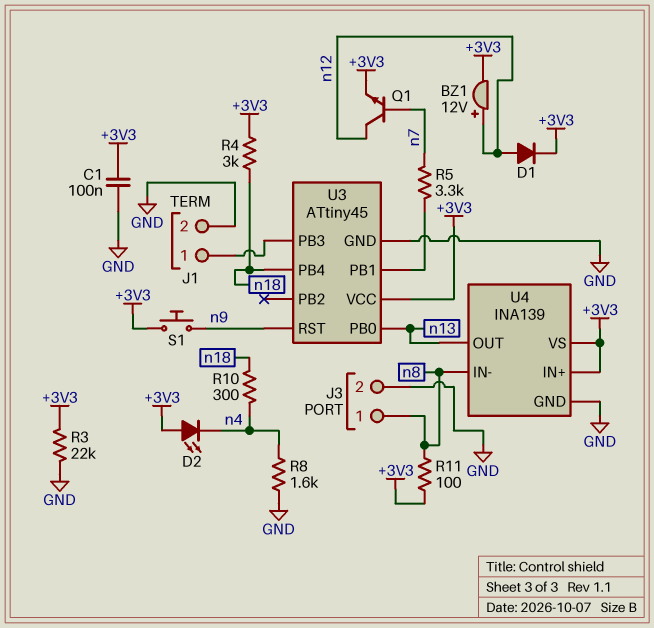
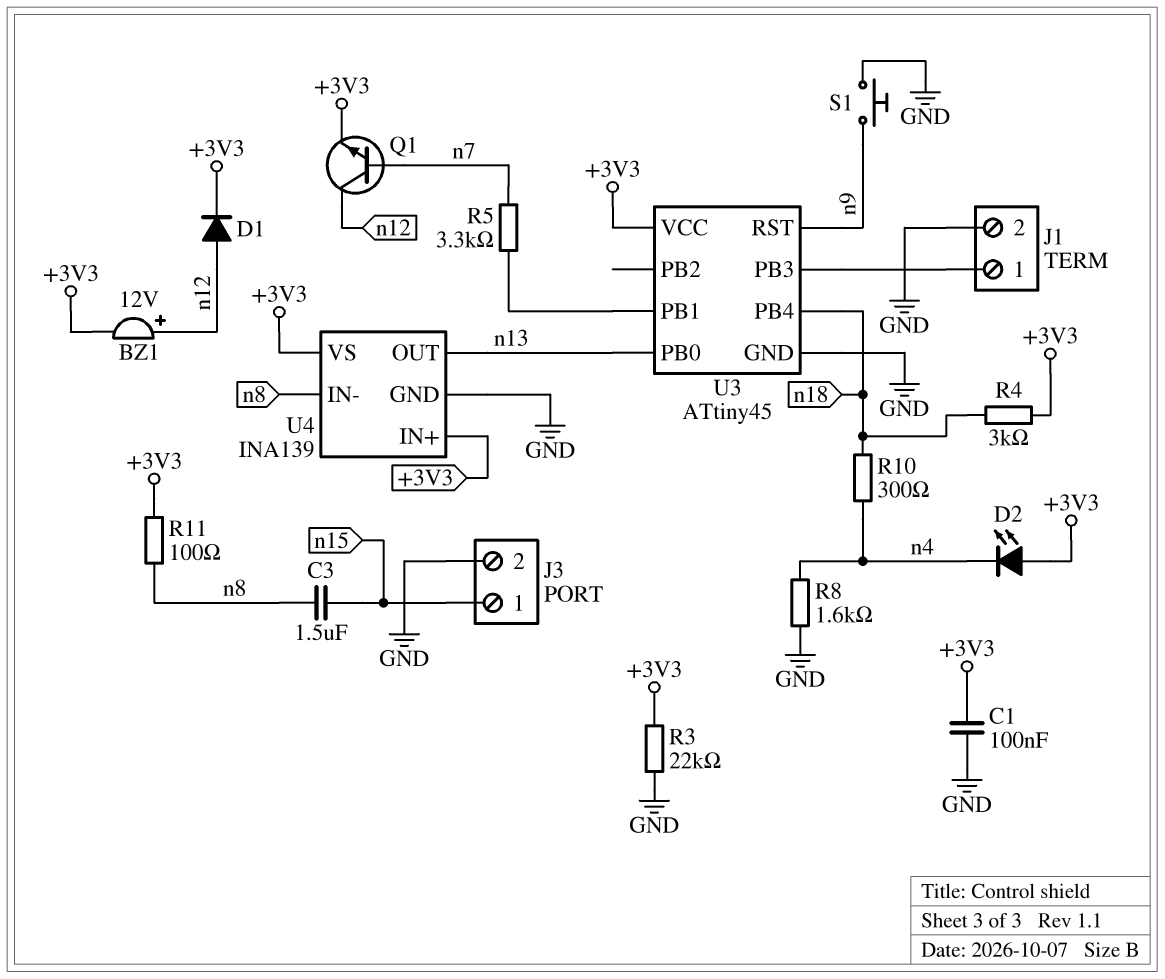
C3: none -> 1.5uF (n8, n15)
J3 pin 1: n8 -> n15
S1: button (+3V3, n9) -> button (GND, n9)

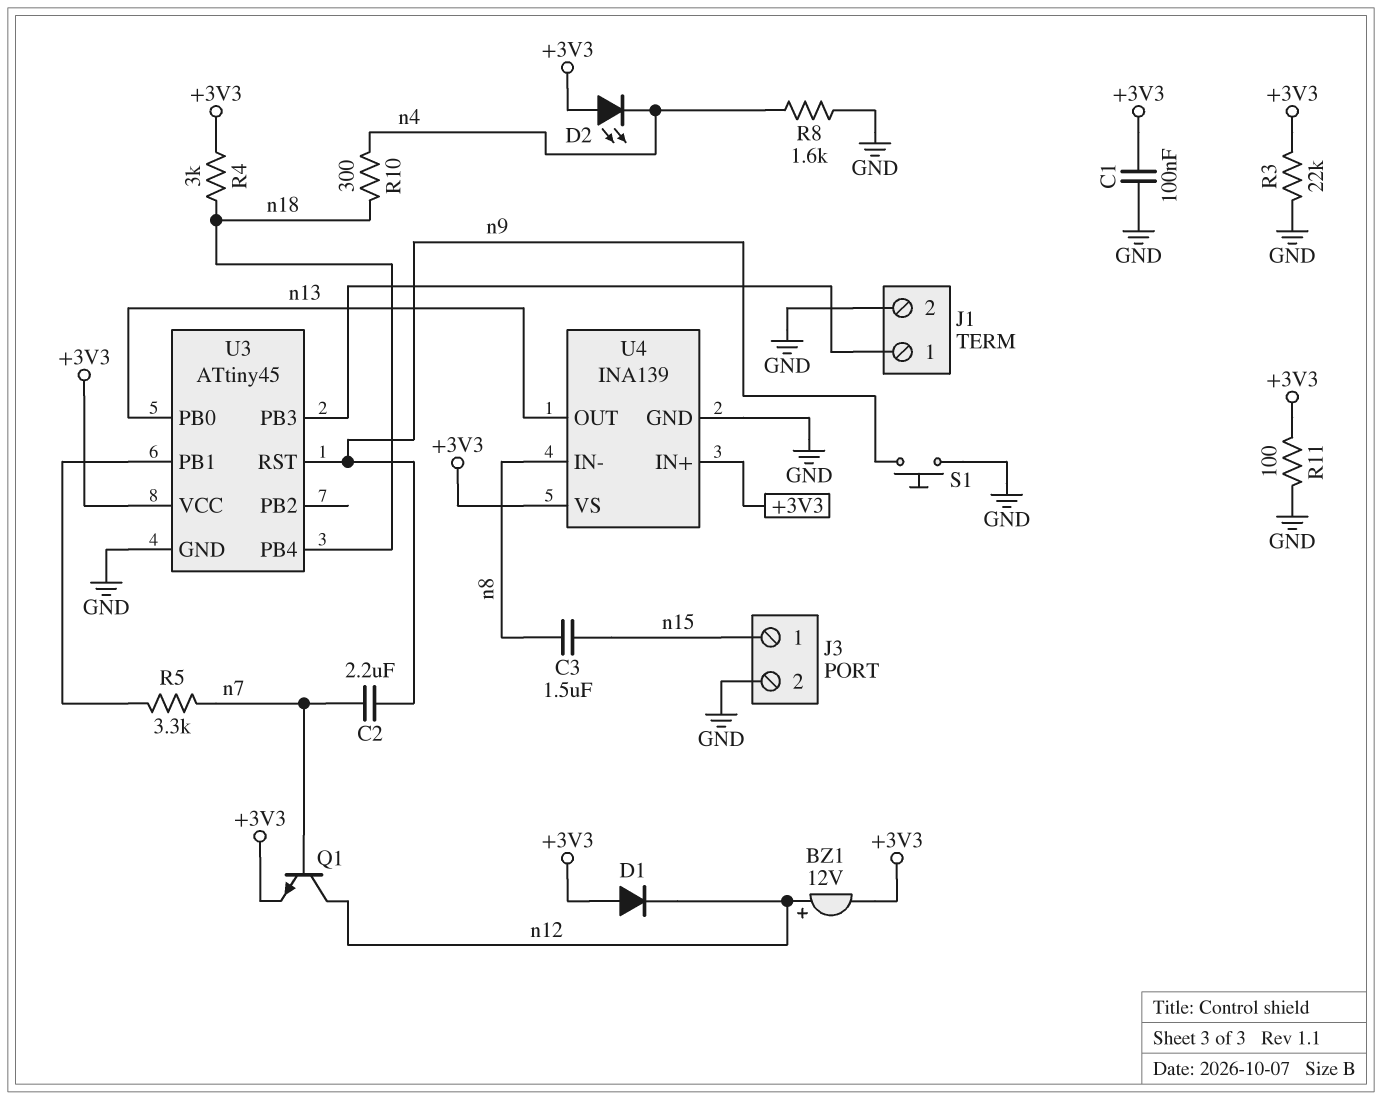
C2: none -> 2.2uF (n7, n9)
D1: diode (A n12, K +3V3) -> diode (A +3V3, K n12)
R11: 100 (+3V3, n8) -> 100 (+3V3, GND)

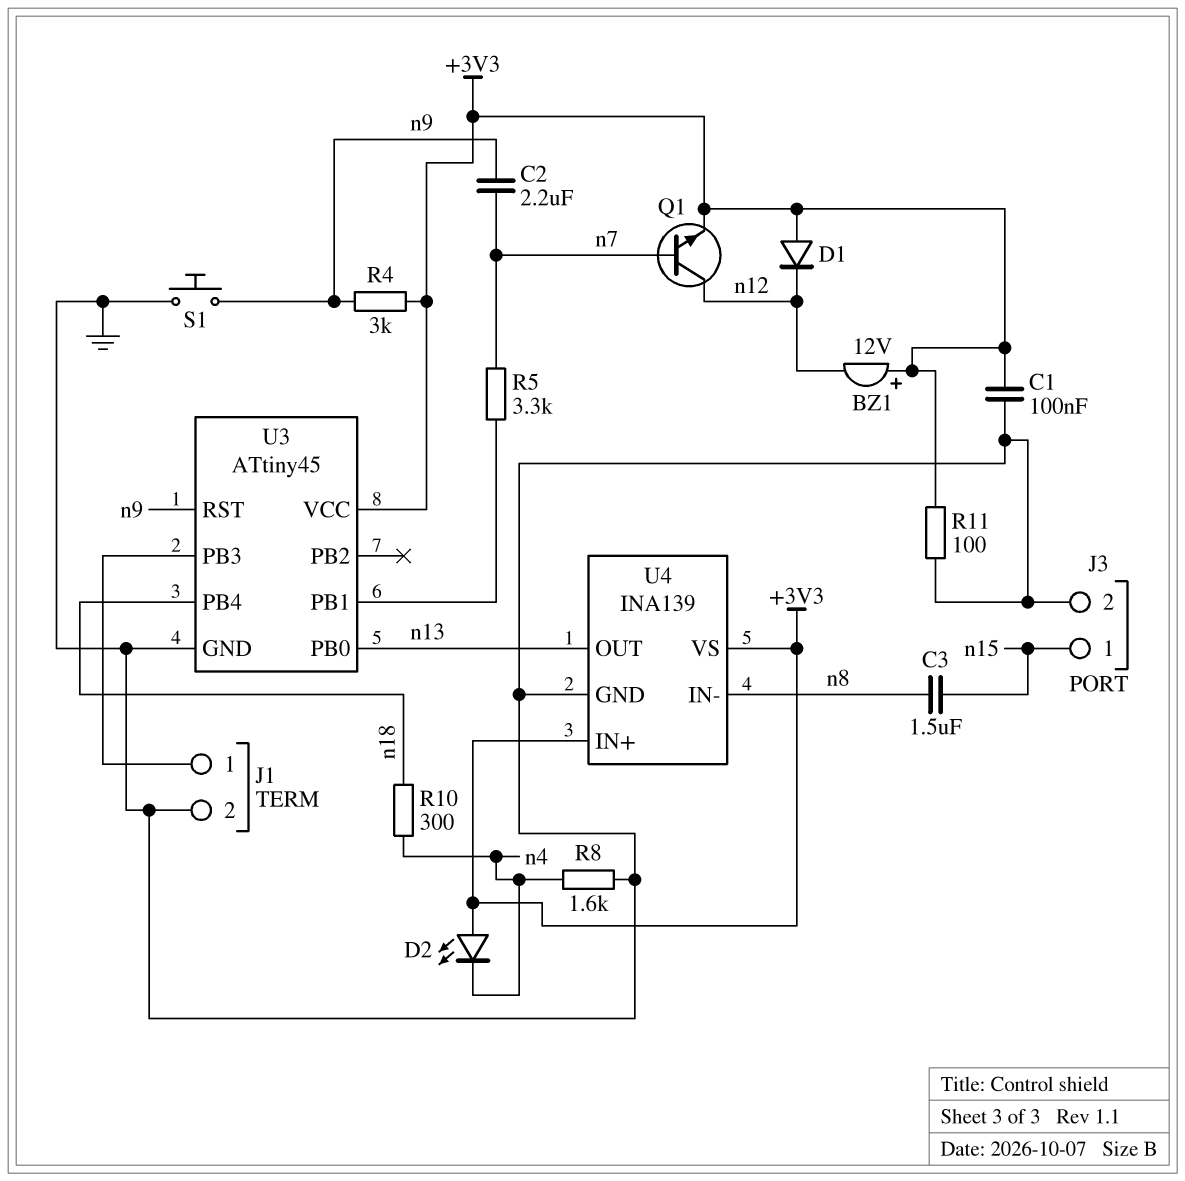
BZ1: buzzer 12V (plus n12, minus +3V3) -> buzzer 12V (plus +3V3, minus n12)
R3: 22k (+3V3, GND) -> none
R4: 3k (+3V3, n18) -> 3k (+3V3, n9)

